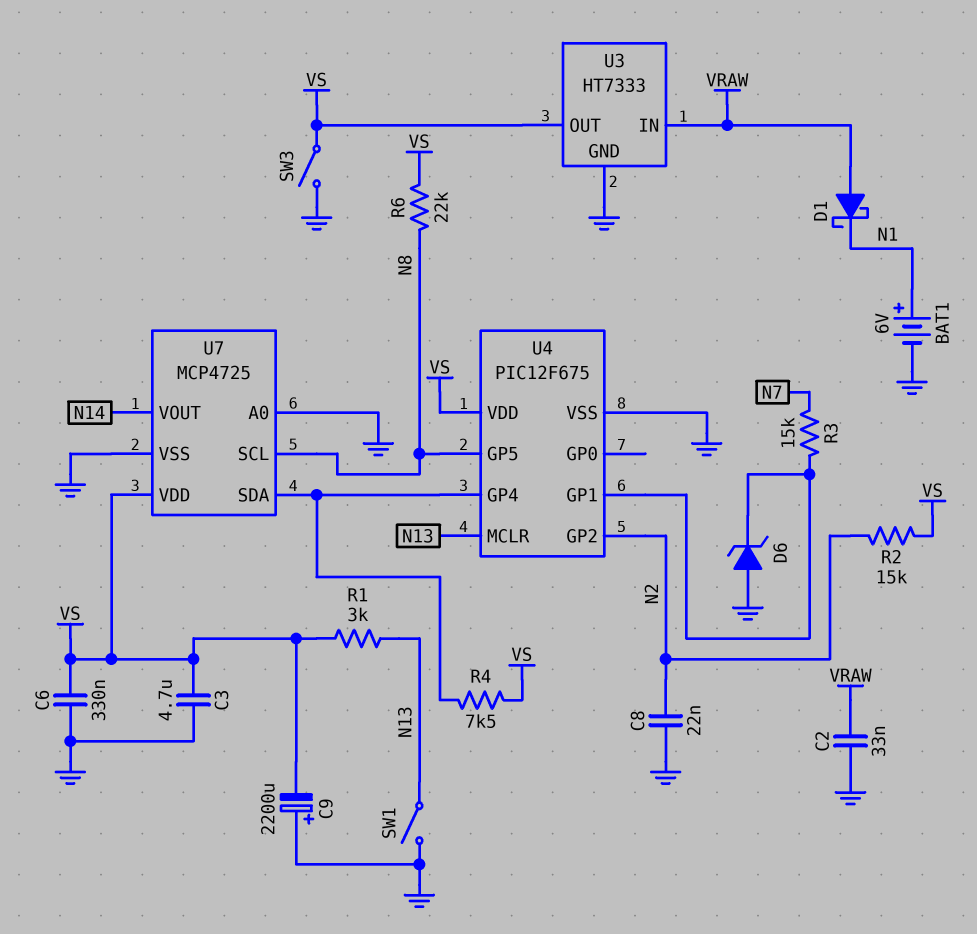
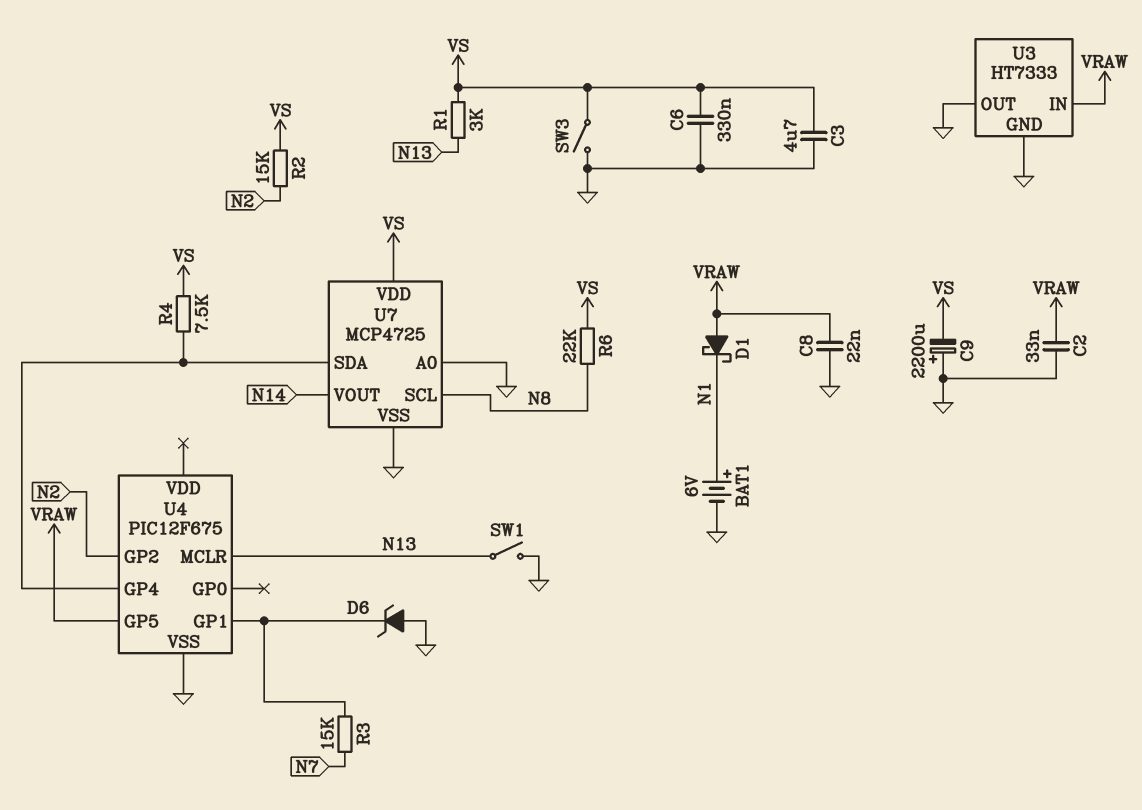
C8: 22nF (GND, N2) -> 22nF (GND, VRAW)
U3 pin OUT: VS -> GND
U4 pin GP5: N8 -> VRAW
U4 pin VDD: VS -> none

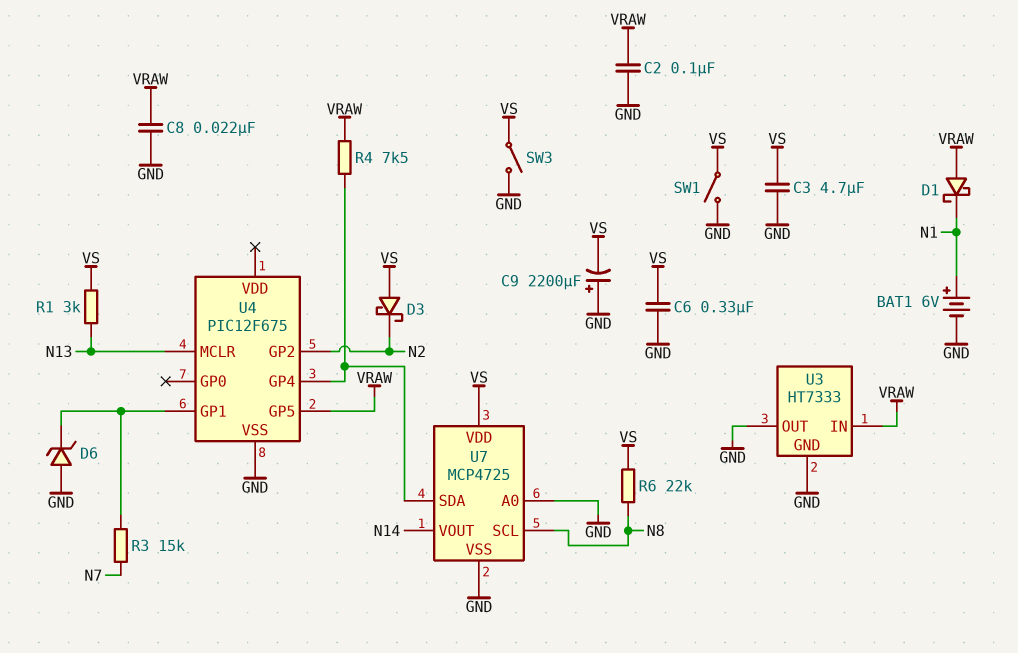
C2: 33nF (GND, VRAW) -> 100nF (GND, VRAW)
D3: none -> schottky (A VS, K N2)
R2: 15k (N2, VS) -> none
R4: 7.5k (U4/GP4, VS) -> 7.5k (U4/GP4, VRAW)
SW1: switch (GND, N13) -> switch (GND, VS)

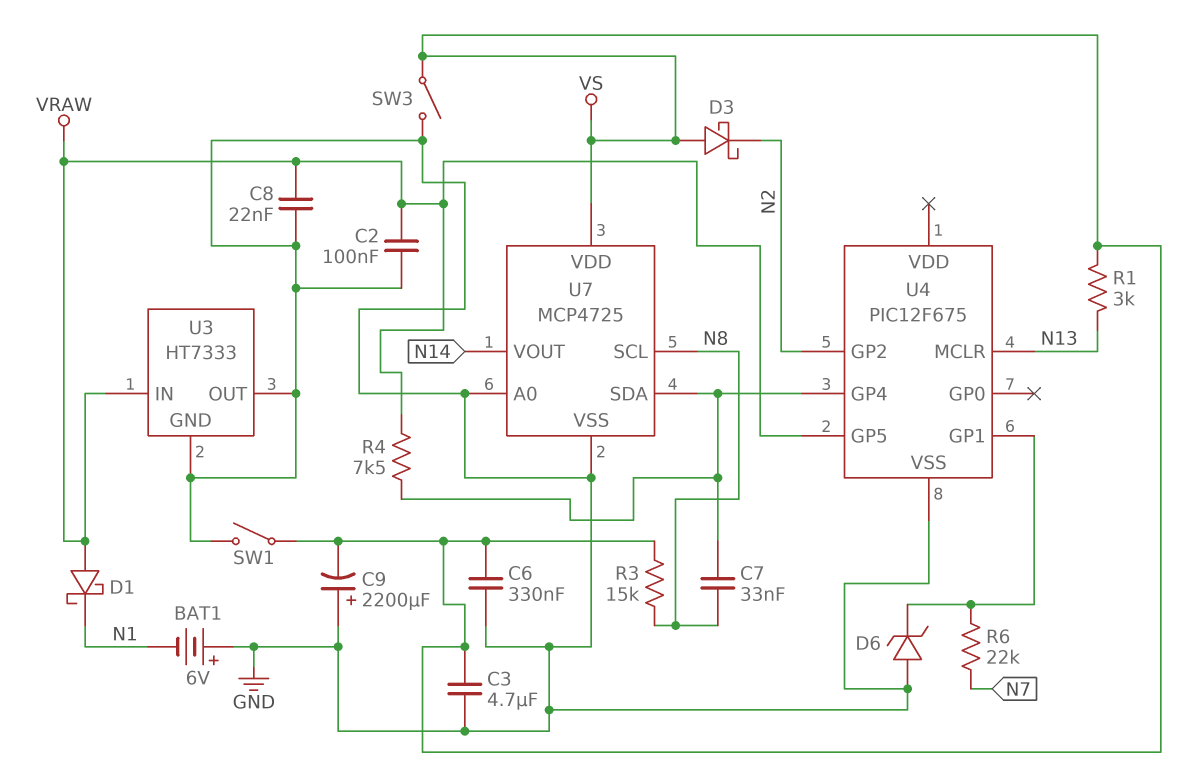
BAT1: 6V (plus N1, minus GND) -> 6V (plus GND, minus N1)
C7: none -> 33nF (N8, U4/GP4)
R3: 15k (N7, U4/GP1) -> 15k (N8, VS)
R6: 22k (N8, VS) -> 22k (N7, U4/GP1)

